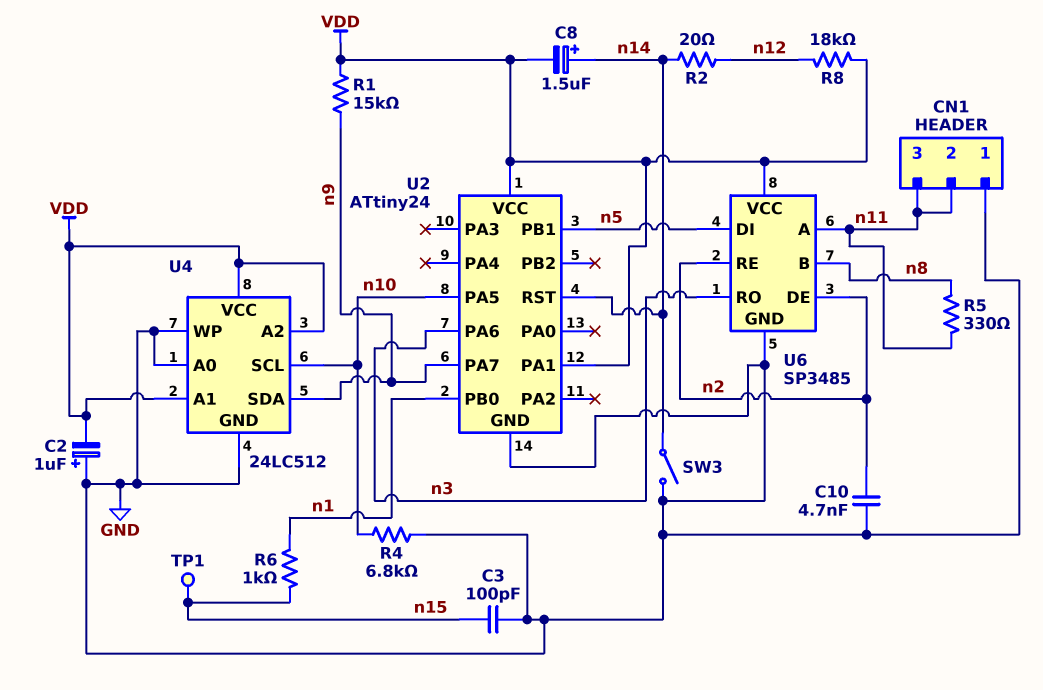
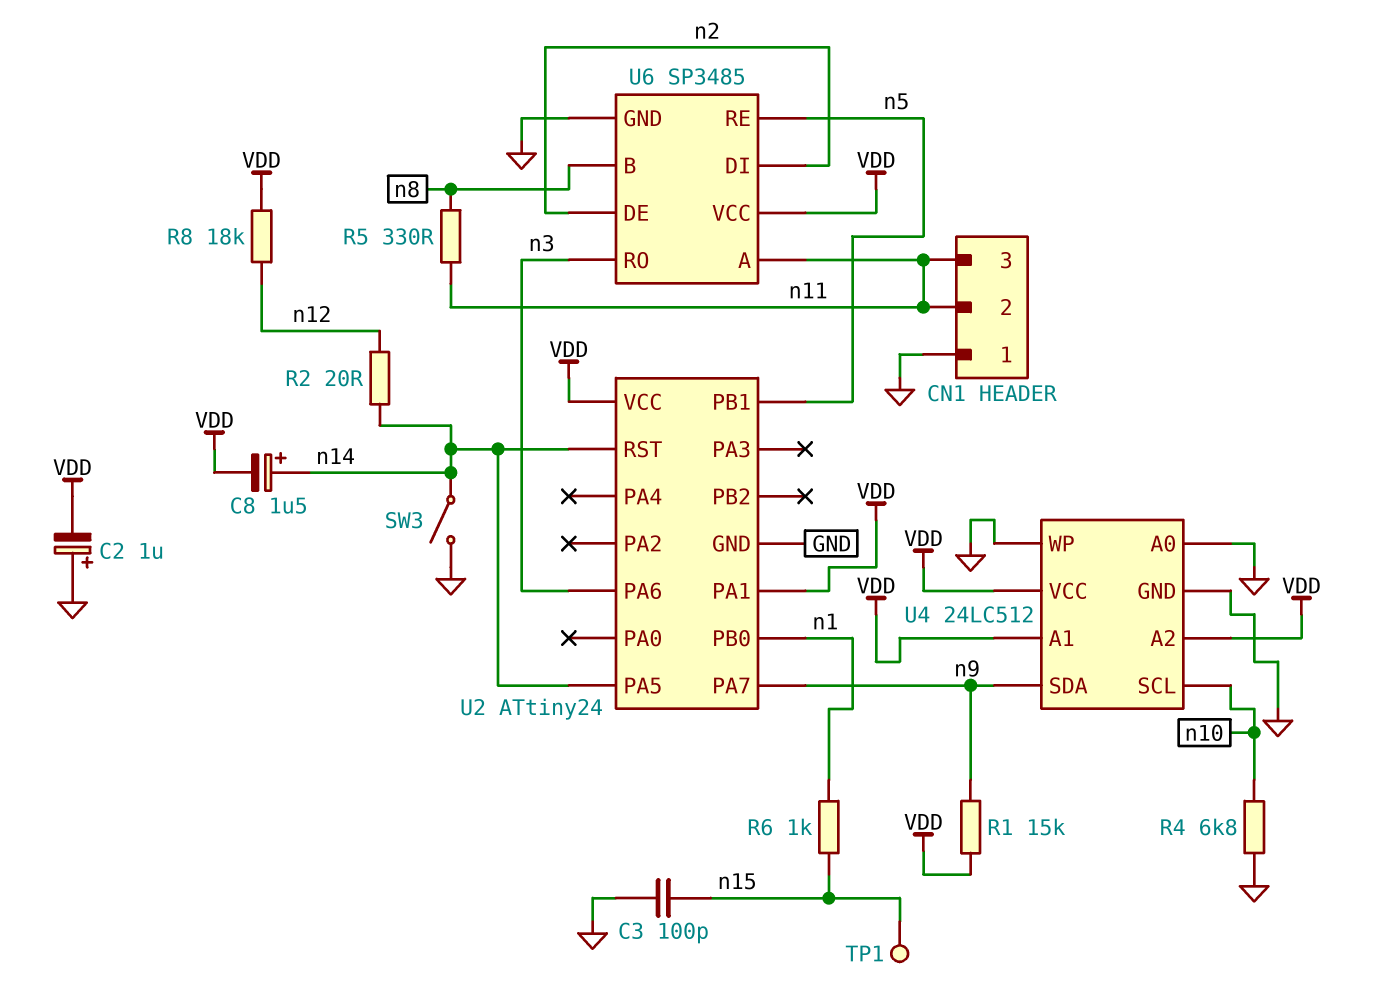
C10: 4.7nF (GND, n2) -> none
U2 pin PA5: n10 -> n14
U6 pin DI: n5 -> n2
U6 pin RE: n2 -> n5

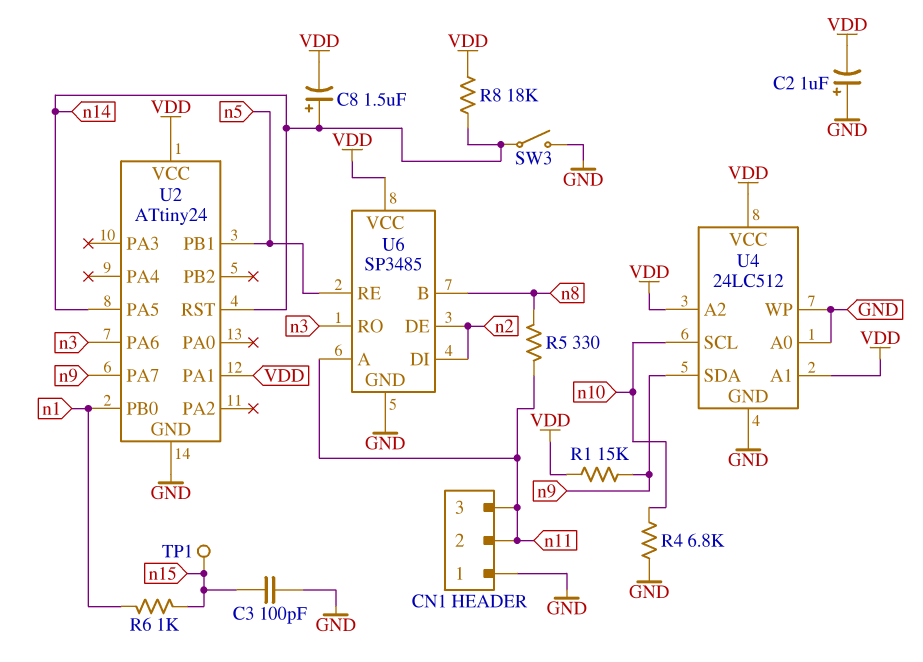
R2: 20 (n12, n14) -> none
R8: 18k (VDD, n12) -> 18k (VDD, n14)

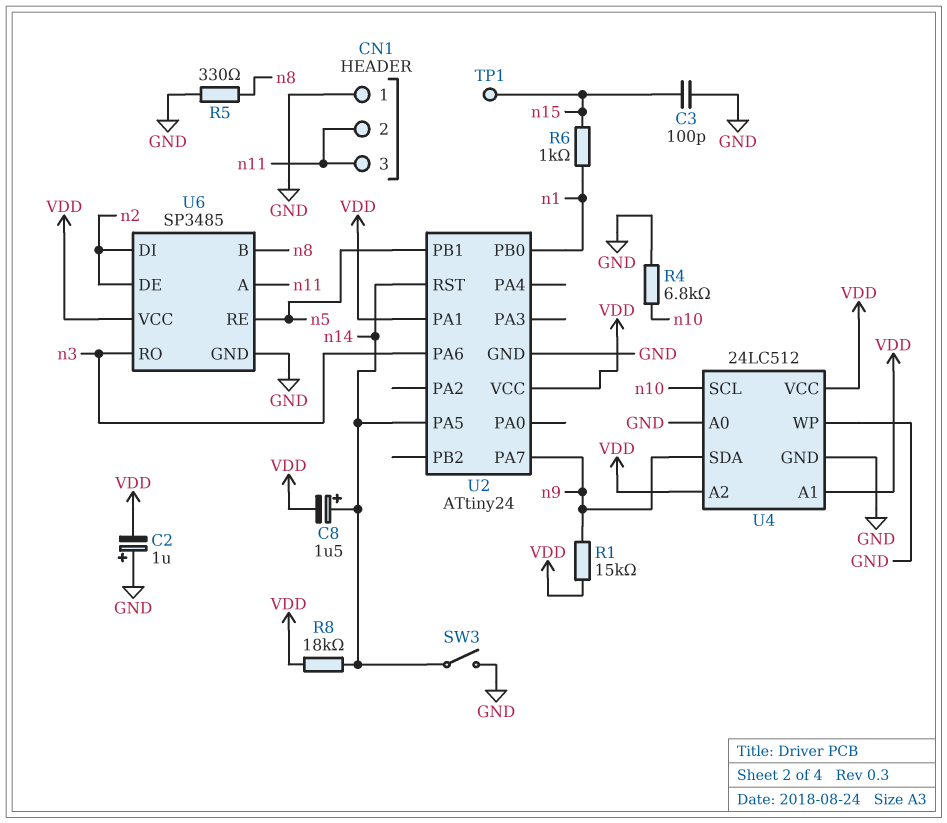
R5: 330 (n8, n11) -> 330 (GND, n8)

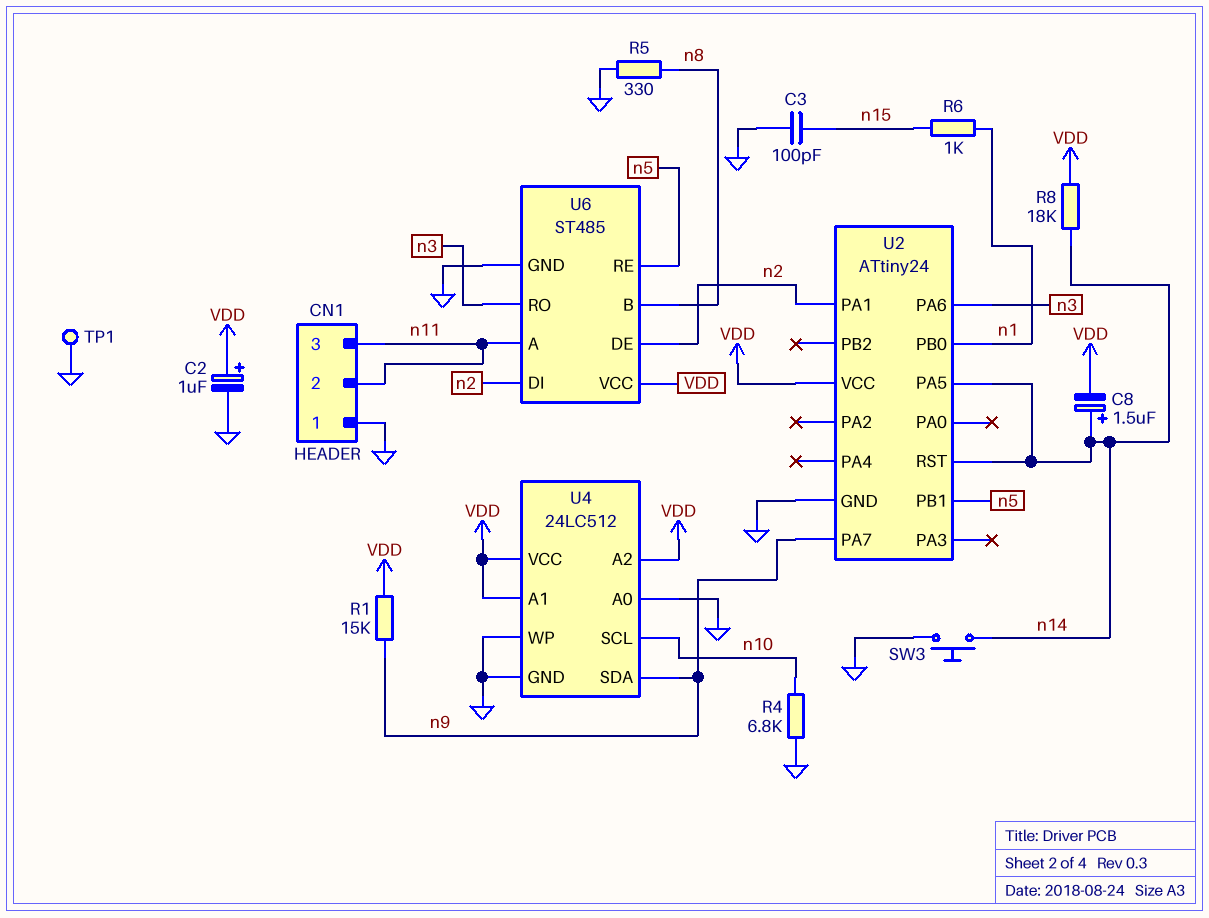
C2: 1uF (plus GND, minus VDD) -> 1uF (plus VDD, minus GND)
SW3: switch (GND, n14) -> button (GND, n14)
TP1: test point (n15) -> test point (GND)
U2 pin PA1: VDD -> n2
U6: SP3485 -> ST485

